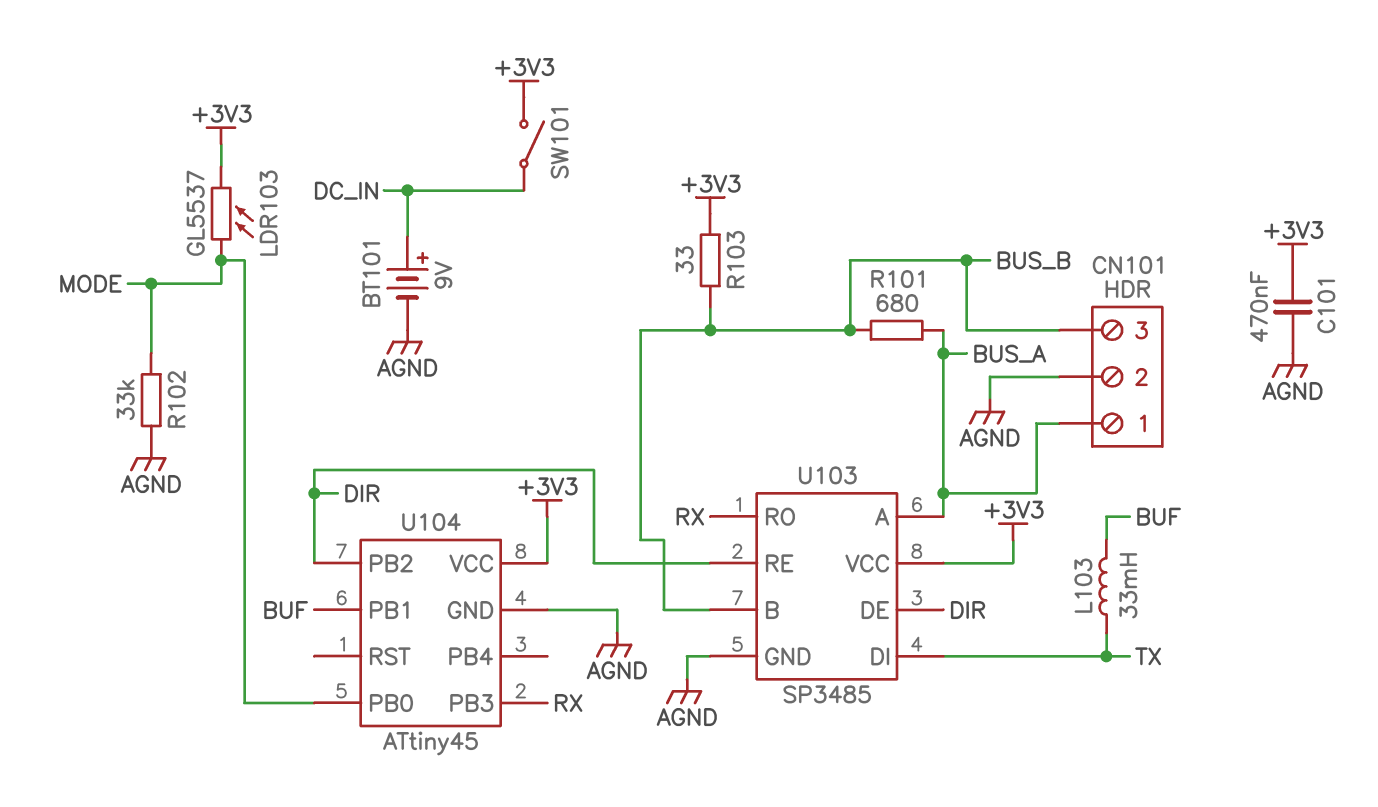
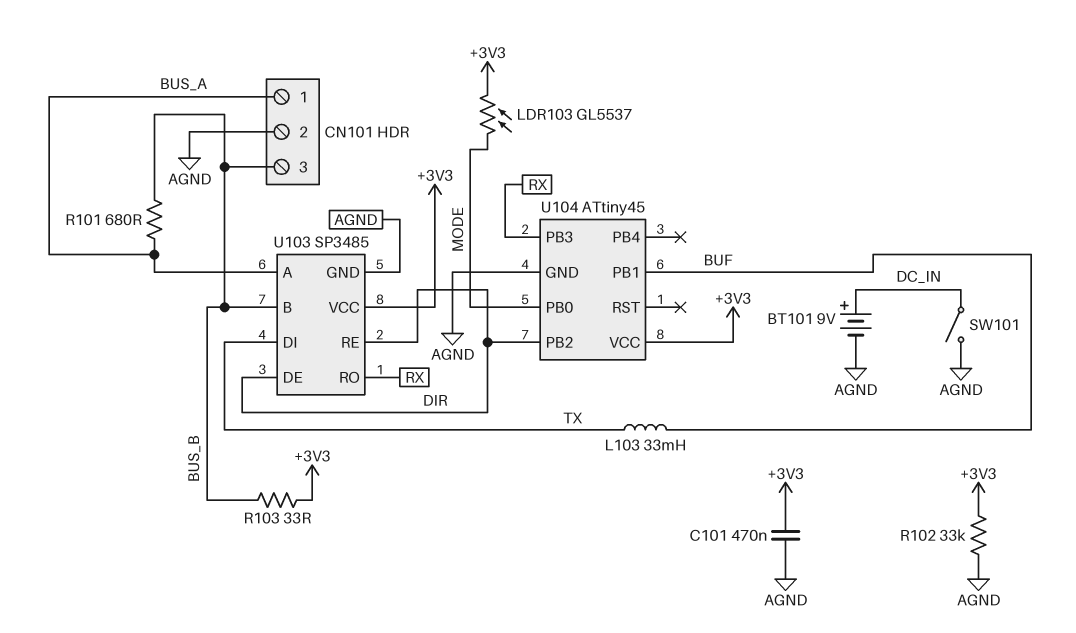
R102: 33k (AGND, MODE) -> 33k (+3V3, AGND)
SW101: switch (+3V3, DC_IN) -> switch (AGND, DC_IN)

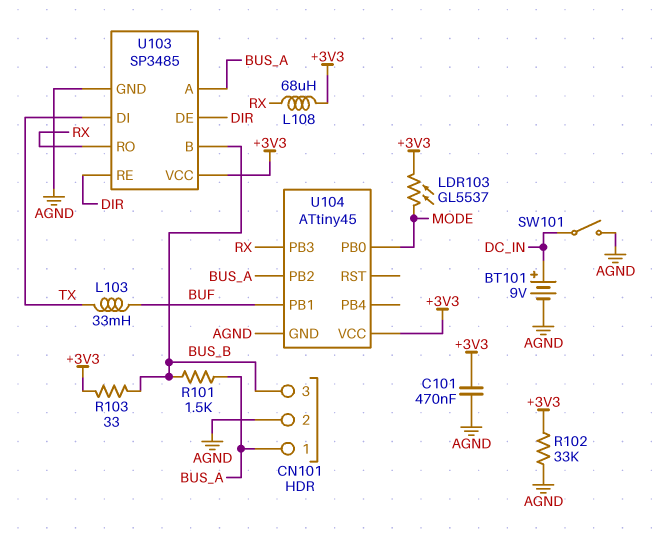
L108: none -> 68uH (+3V3, RX)
R101: 680 (BUS_A, BUS_B) -> 1.5k (BUS_A, BUS_B)
U104 pin PB2: DIR -> BUS_A

